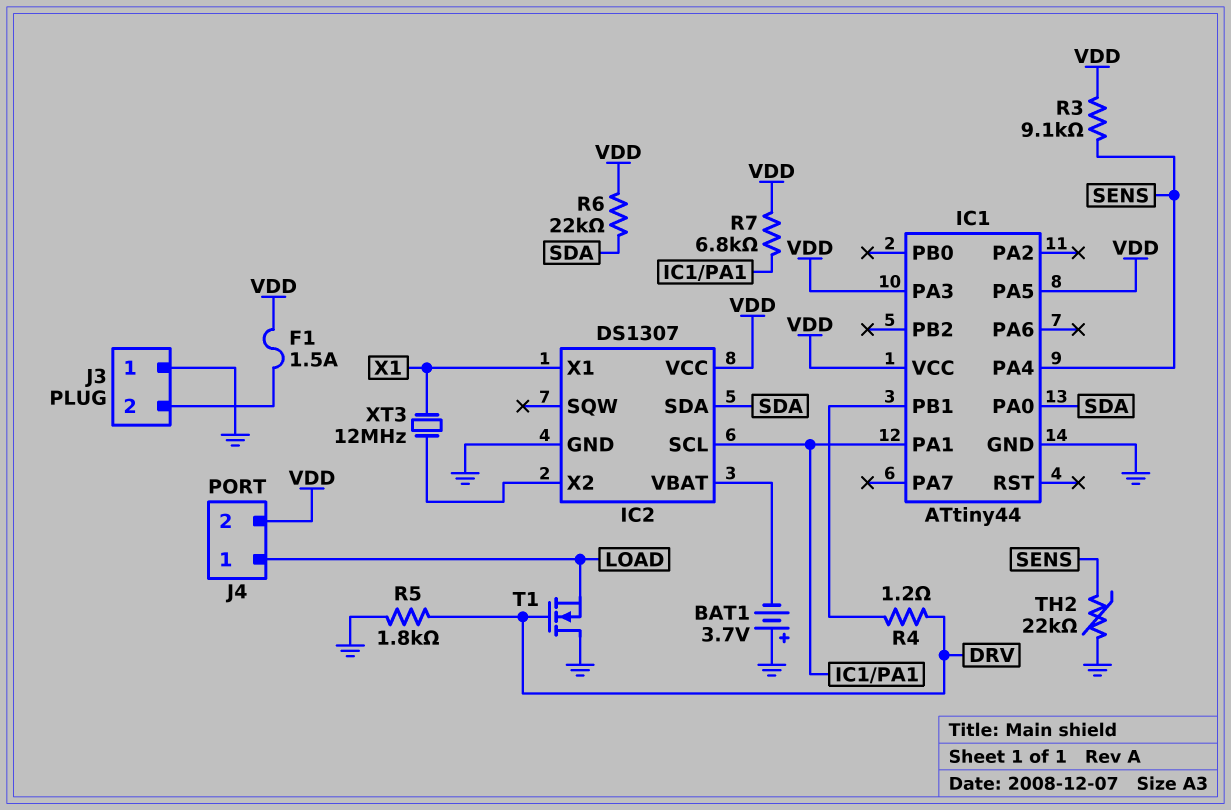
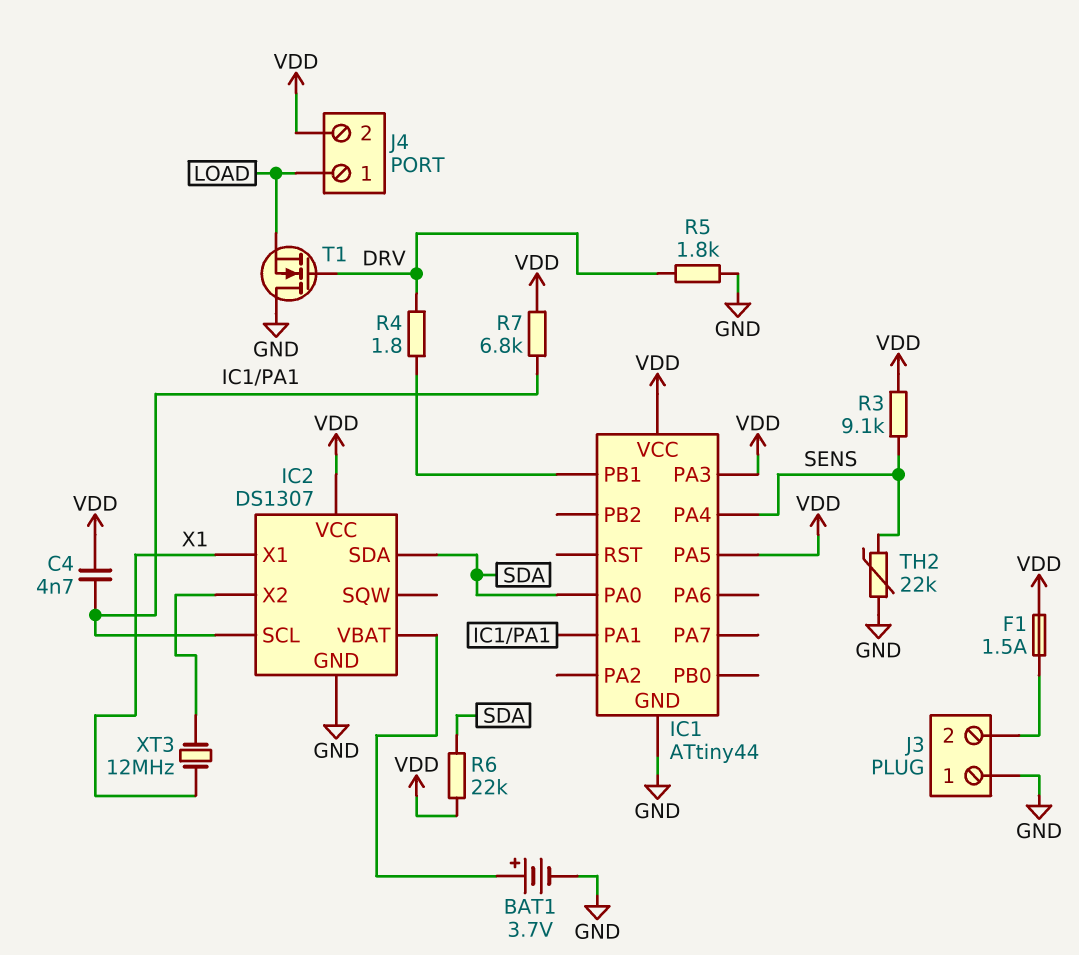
BAT1: 3.7V (plus GND, minus IC2/VBAT) -> 3.7V (plus IC2/VBAT, minus GND)
C4: none -> 4.7nF (IC1/PA1, VDD)
R4: 1.2 (DRV, IC1/PB1) -> 1.8 (DRV, IC1/PB1)

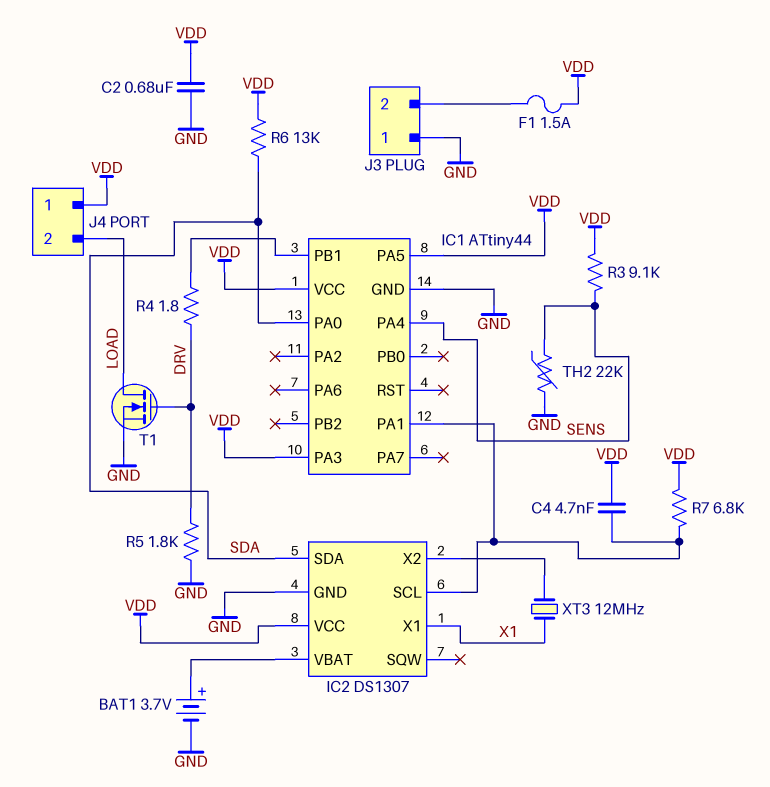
C2: none -> 680nF (GND, VDD)
J4 pin 1: LOAD -> VDD
J4 pin 2: VDD -> LOAD
R6: 22k (SDA, VDD) -> 13k (SDA, VDD)
T1: NMOS (G DRV, D GND, S LOAD) -> NMOS (G DRV, D LOAD, S GND)

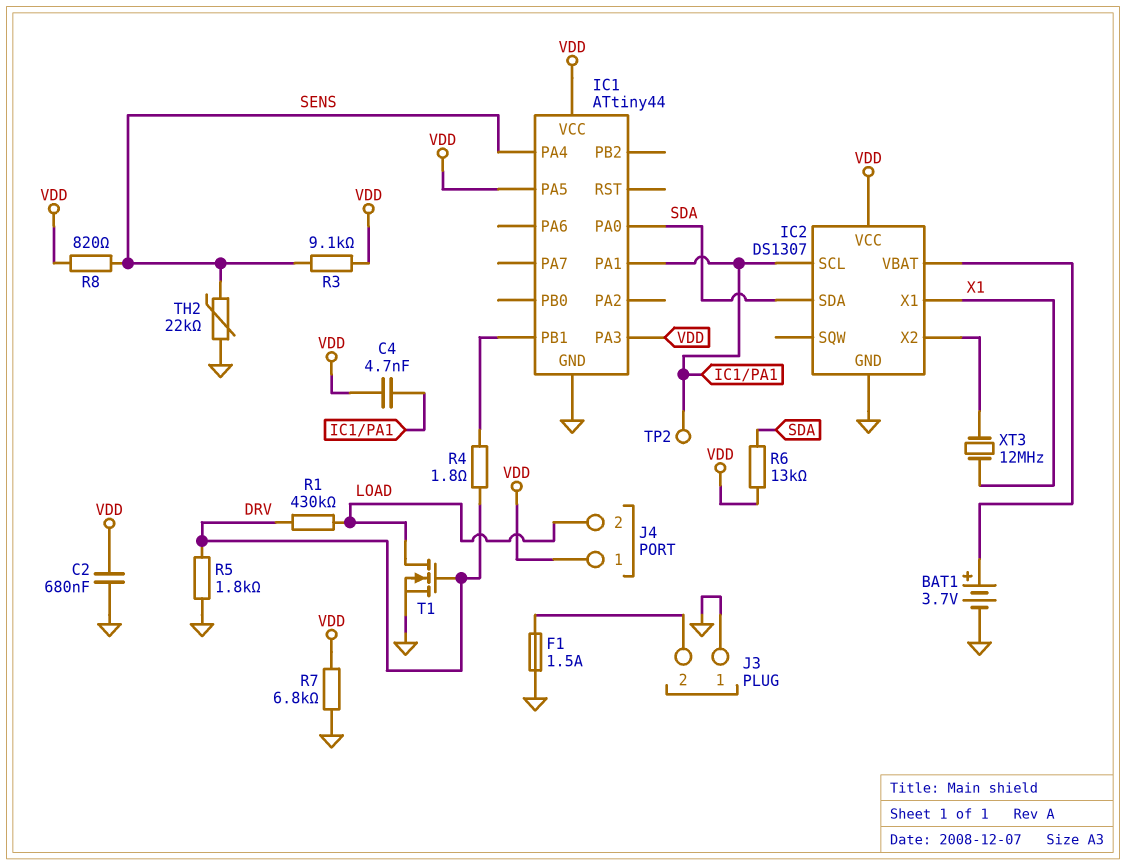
F1: 1.5A (J3/2, VDD) -> 1.5A (GND, J3/2)
R1: none -> 430k (DRV, LOAD)
R7: 6.8k (IC1/PA1, VDD) -> 6.8k (GND, VDD)
R8: none -> 820 (SENS, VDD)
TP2: none -> test point (IC1/PA1)

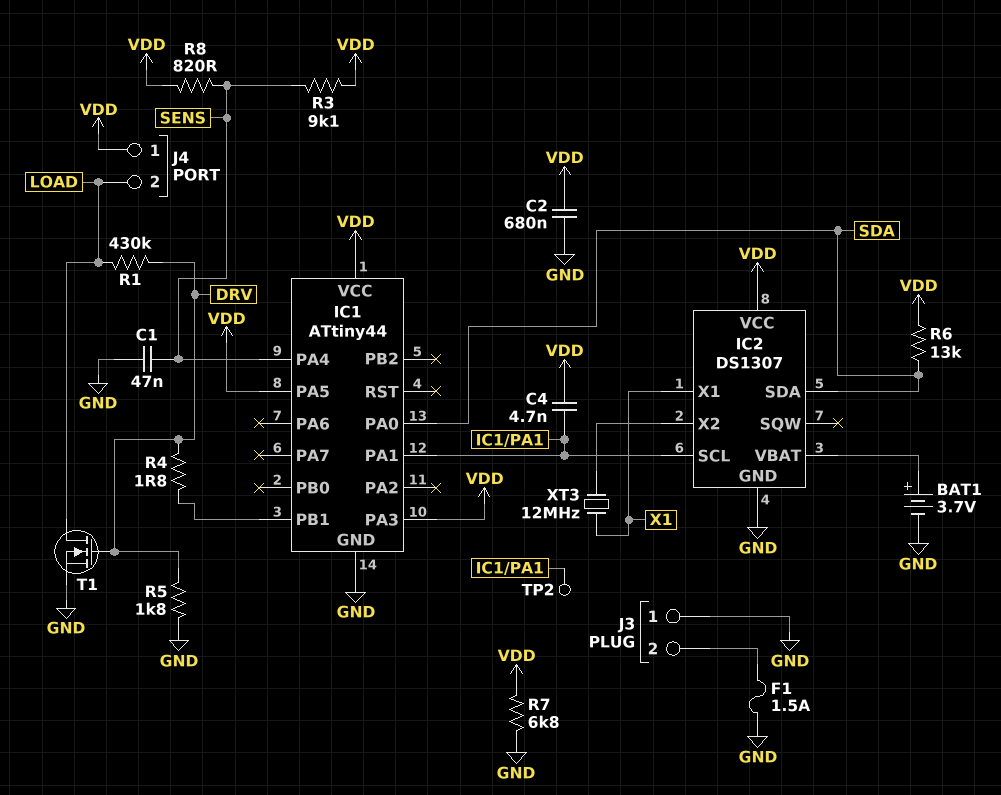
C1: none -> 47nF (GND, SENS)
TH2: 22k (GND, SENS) -> none

